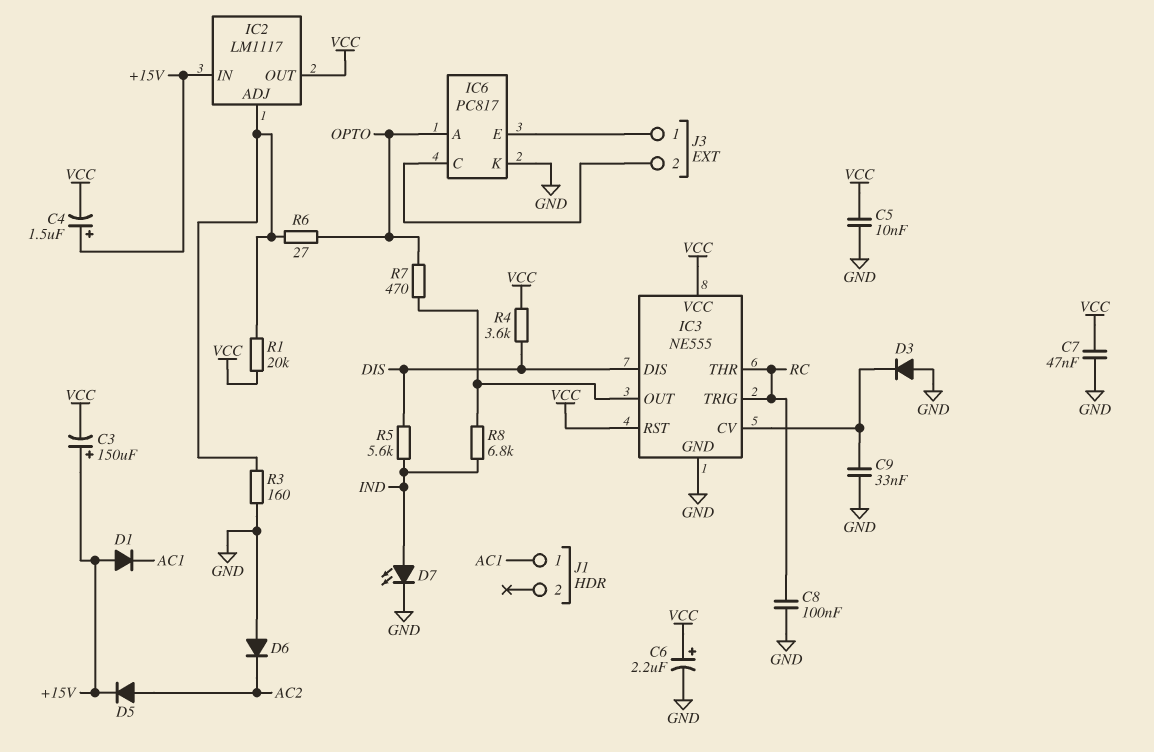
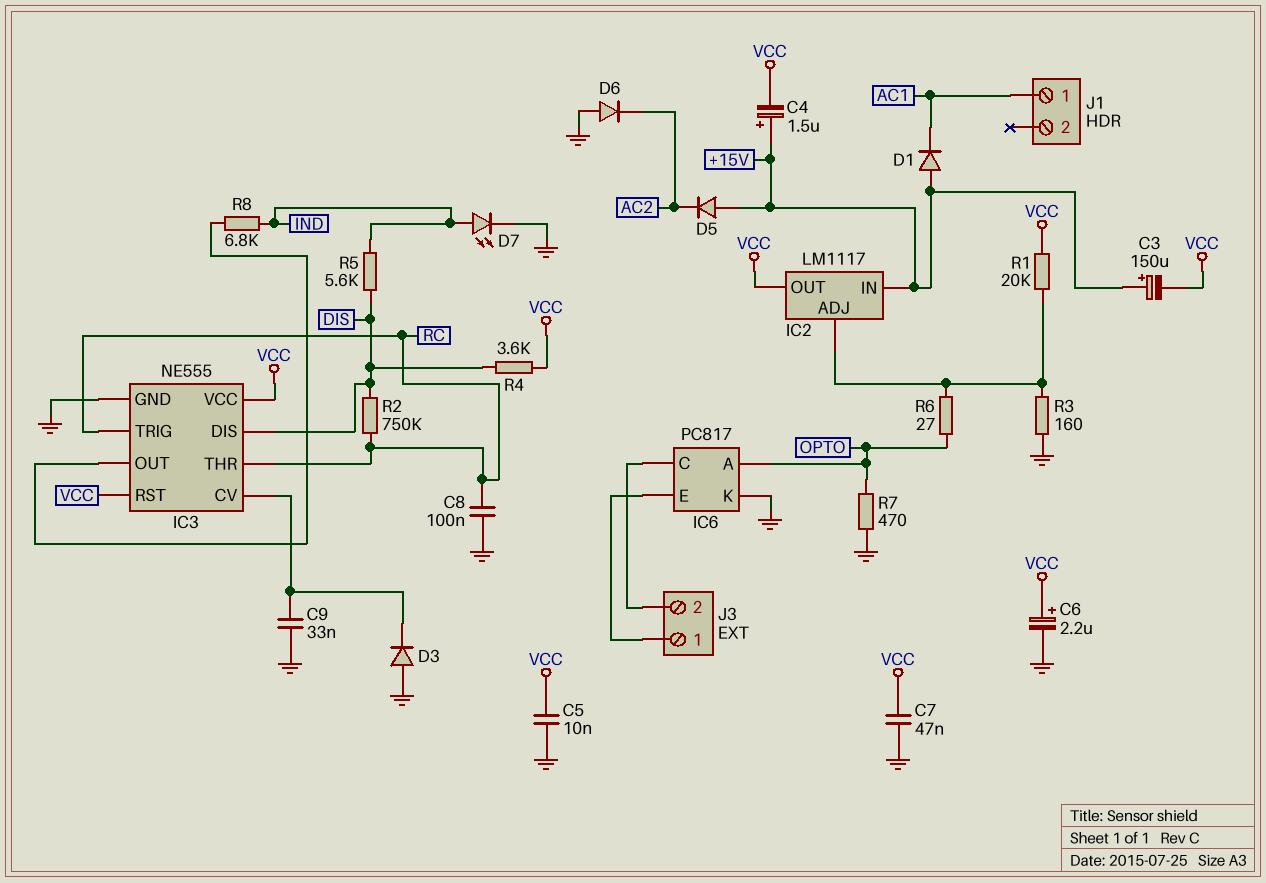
D5: diode (A AC2, K +15V) -> diode (A +15V, K AC2)
R2: none -> 750k (DIS, RC)
R7: 470 (IC3/OUT, OPTO) -> 470 (GND, OPTO)

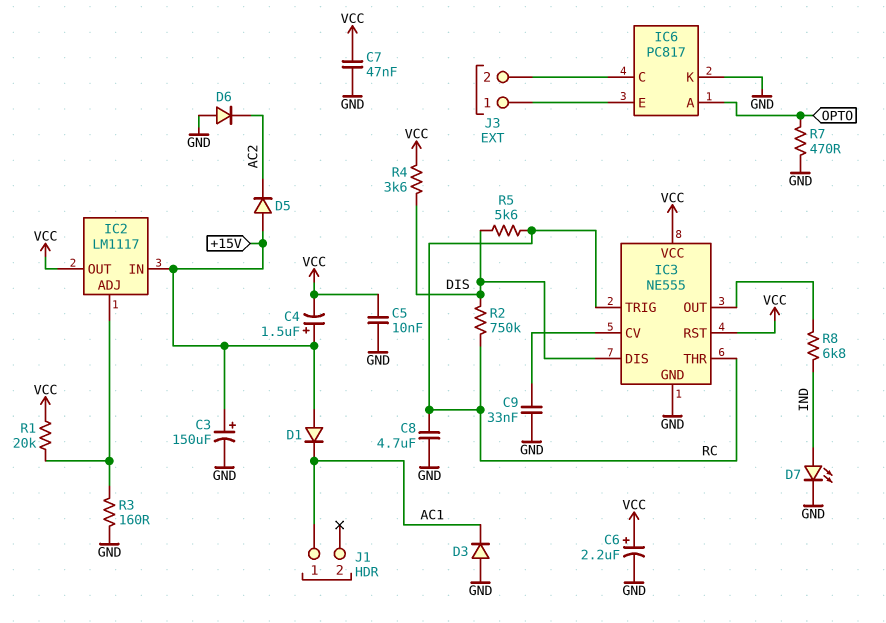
C3: 150uF (plus +15V, minus VCC) -> 150uF (plus +15V, minus GND)
C8: 100nF (GND, RC) -> 4.7uF (GND, RC)
D3: diode (A GND, K IC3/CV) -> diode (A GND, K AC1)
R5: 5.6k (DIS, IND) -> 5.6k (DIS, RC)
R6: 27 (IC2/ADJ, OPTO) -> none

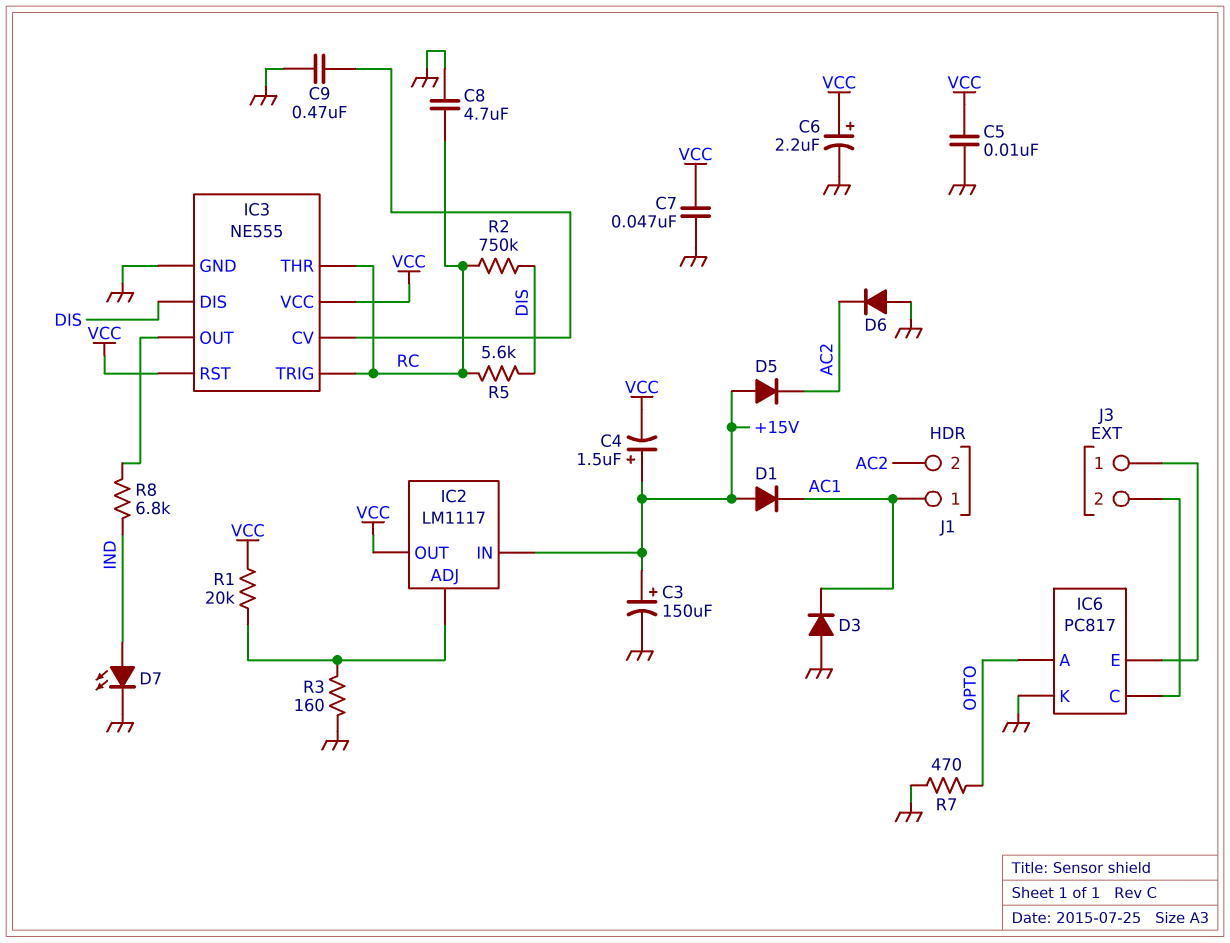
C9: 33nF (GND, IC3/CV) -> 470nF (GND, IC3/CV)
J1 pin 2: none -> AC2
R4: 3.6k (DIS, VCC) -> none

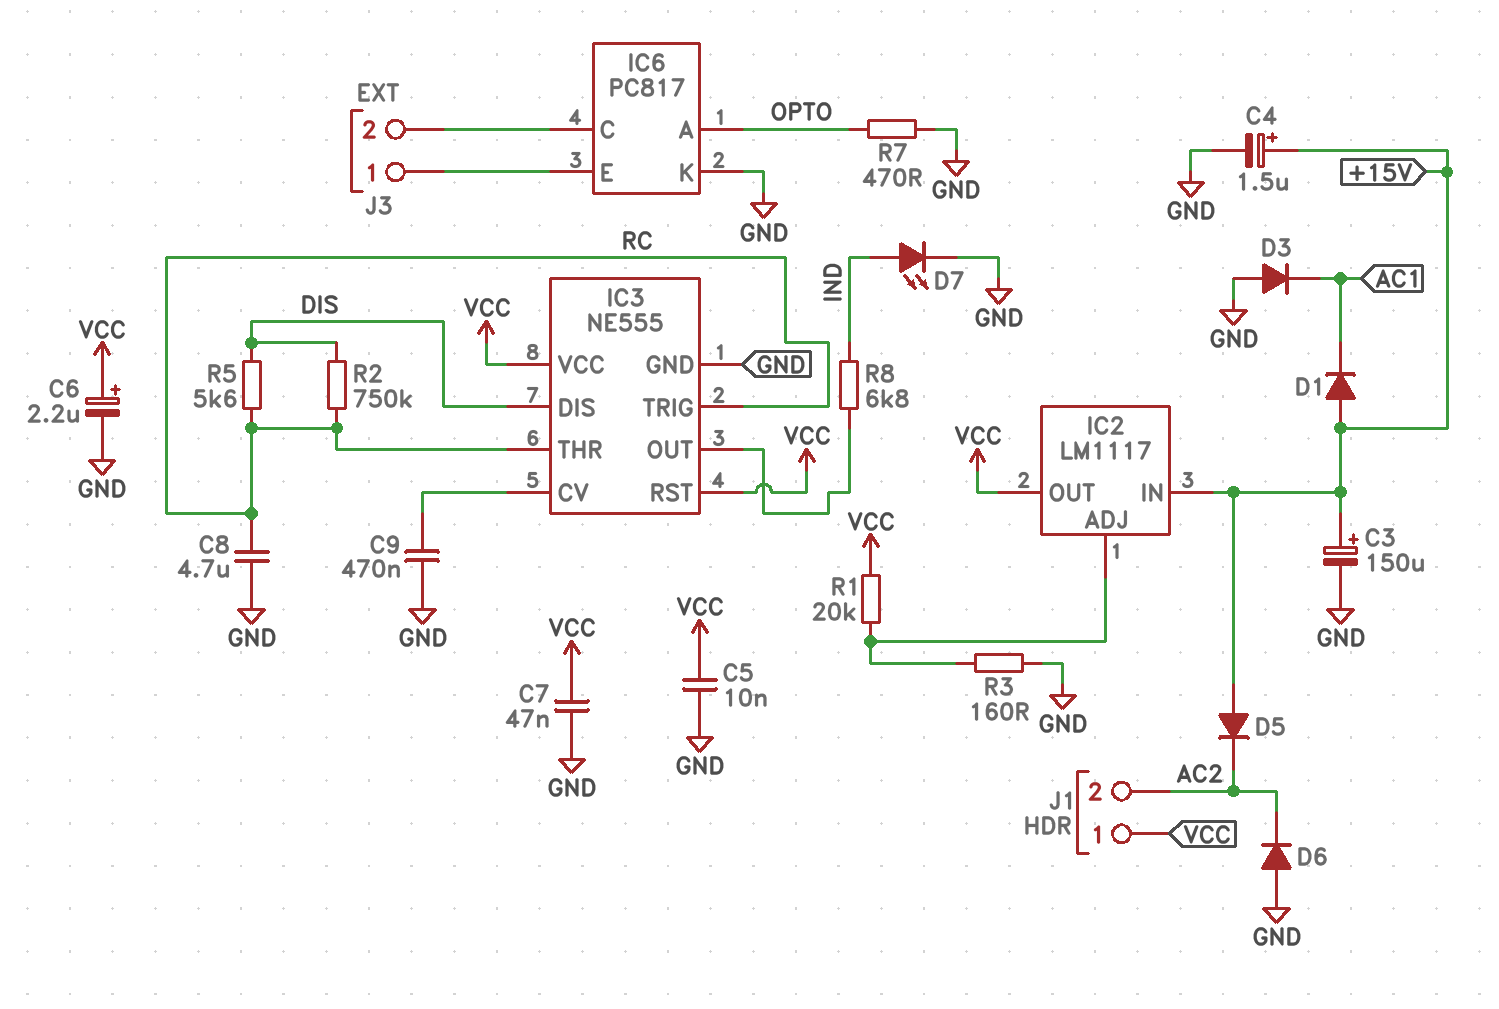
C4: 1.5uF (plus +15V, minus VCC) -> 1.5uF (plus +15V, minus GND)
J1 pin 1: AC1 -> VCC

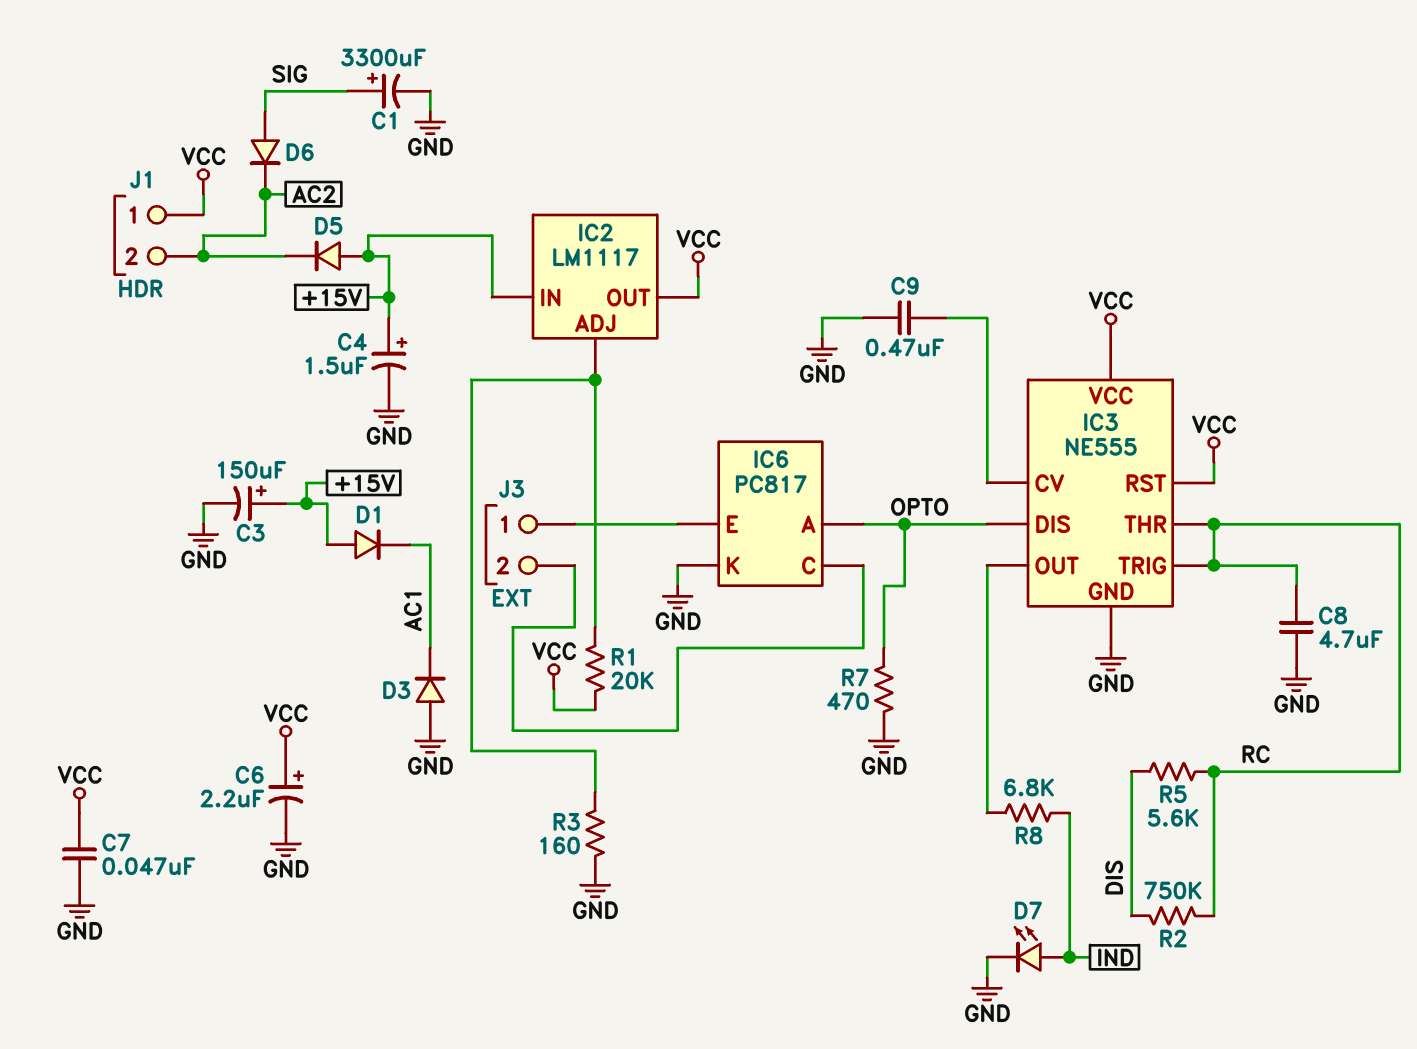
C1: none -> 3300uF (plus SIG, minus GND)
C5: 10nF (GND, VCC) -> none
D6: diode (A GND, K AC2) -> diode (A SIG, K AC2)
IC3 pin DIS: DIS -> OPTO

